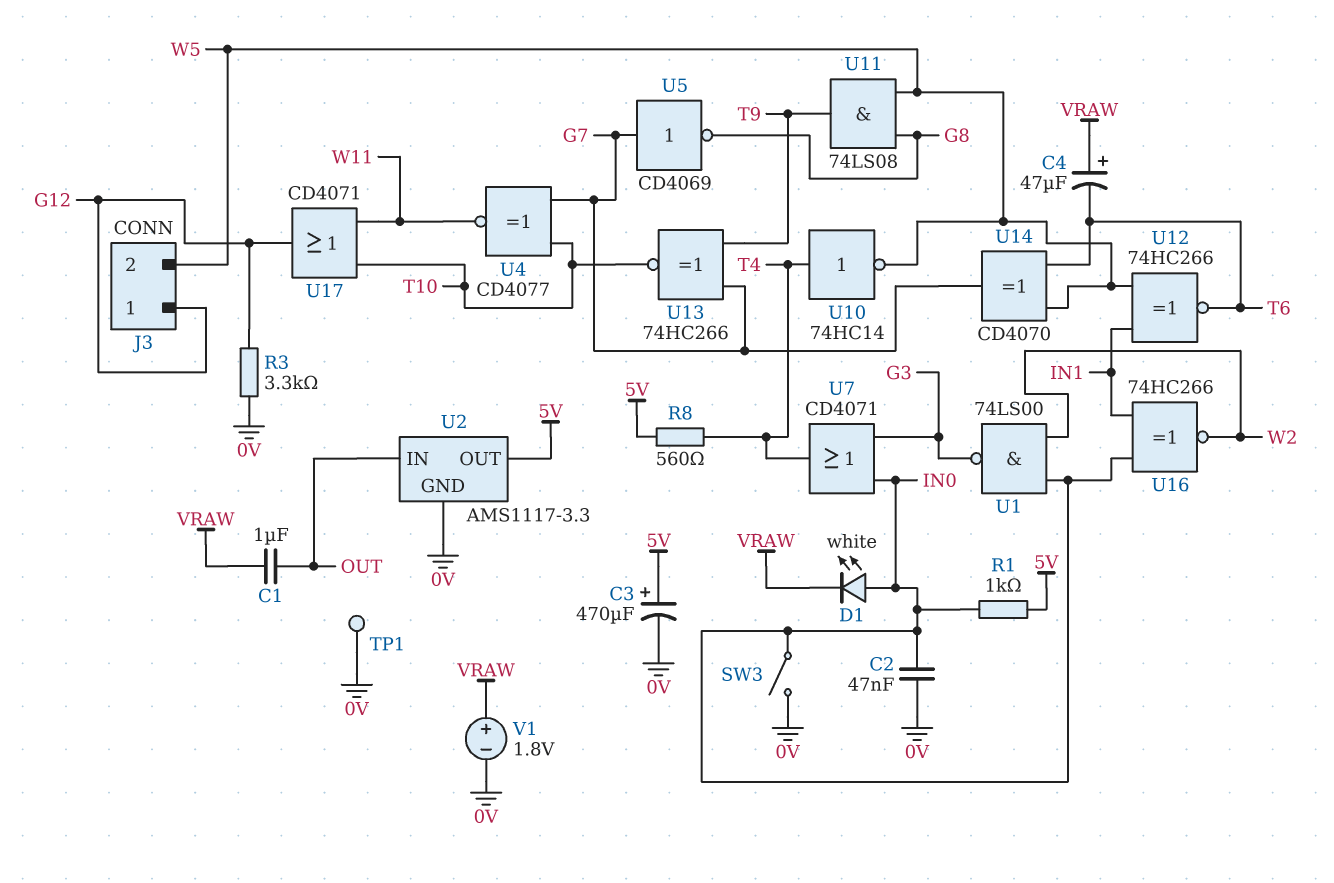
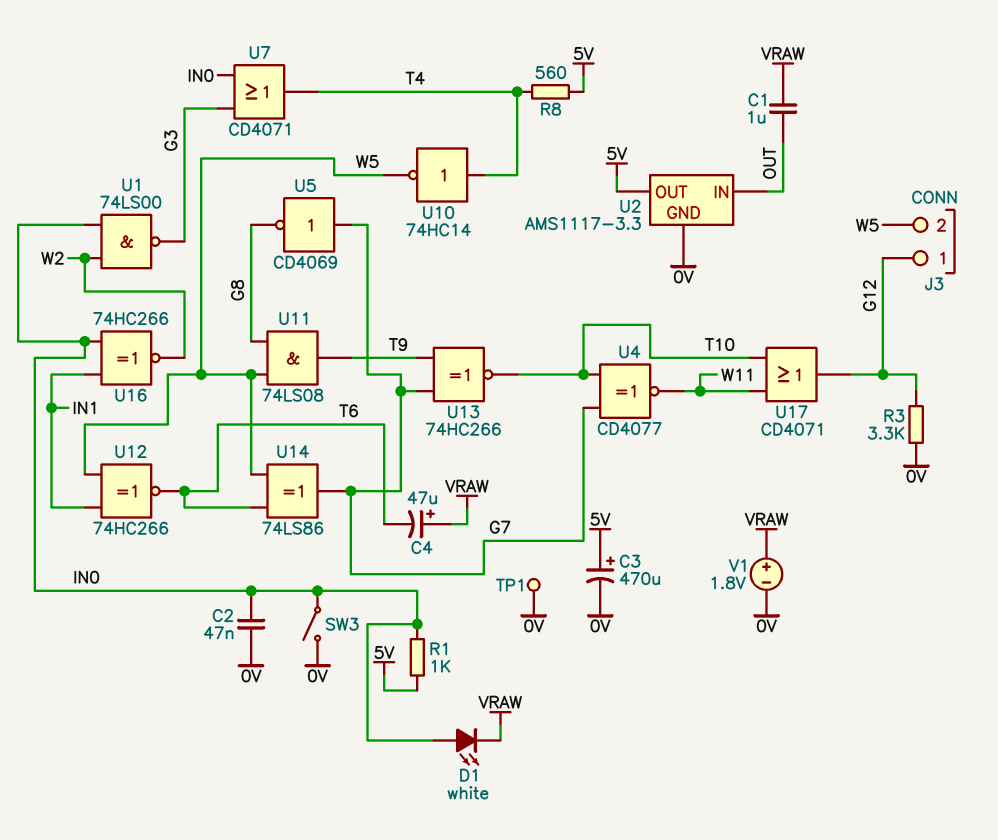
U14: XOR CD4070 (in T6, in W5, out G7) -> XOR 74LS86 (in T6, in W5, out G7)

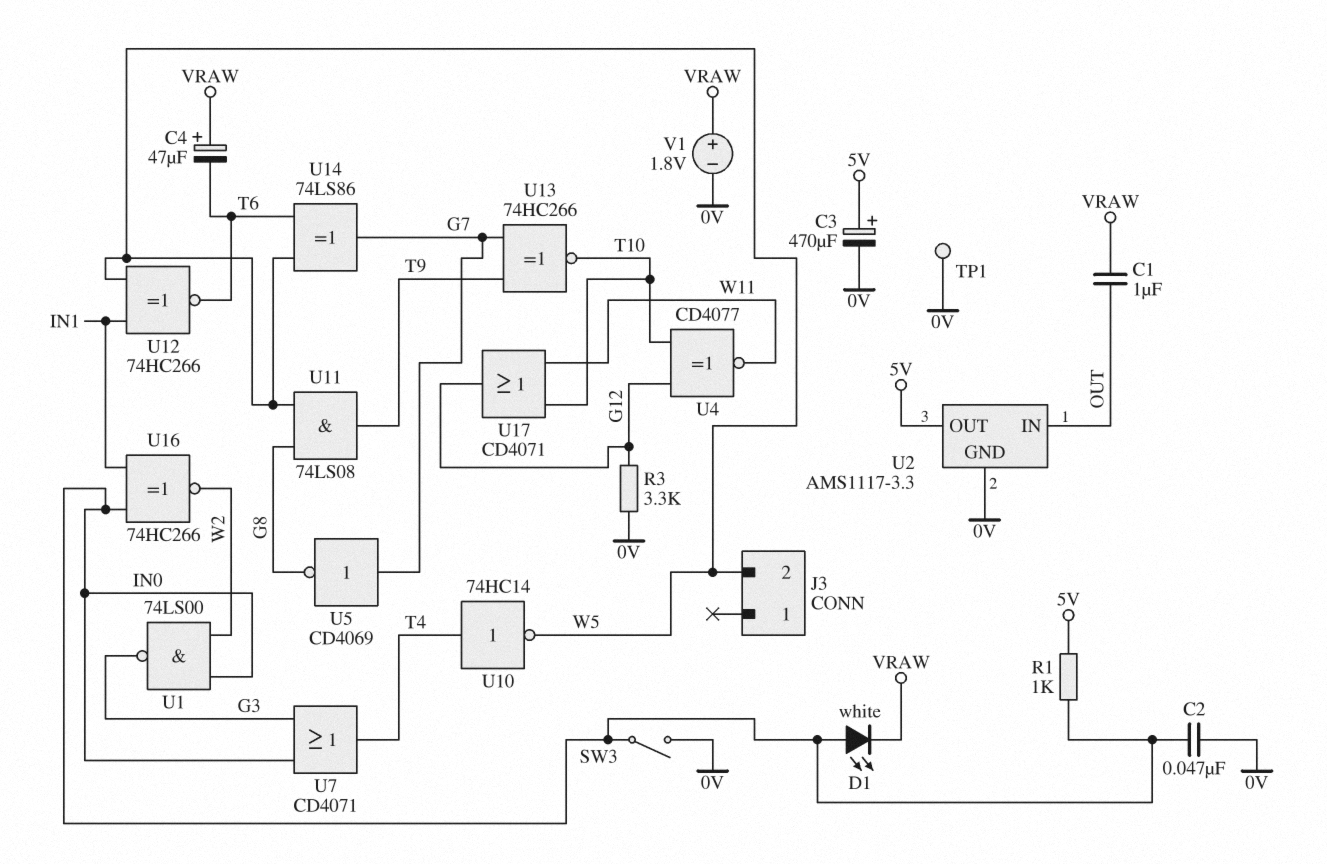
J3 pin 1: G12 -> none
R8: 560 (5V, T4) -> none
U4: XNOR CD4077 (in G7, in T10, out W11) -> XNOR CD4077 (in G12, in T10, out W11)

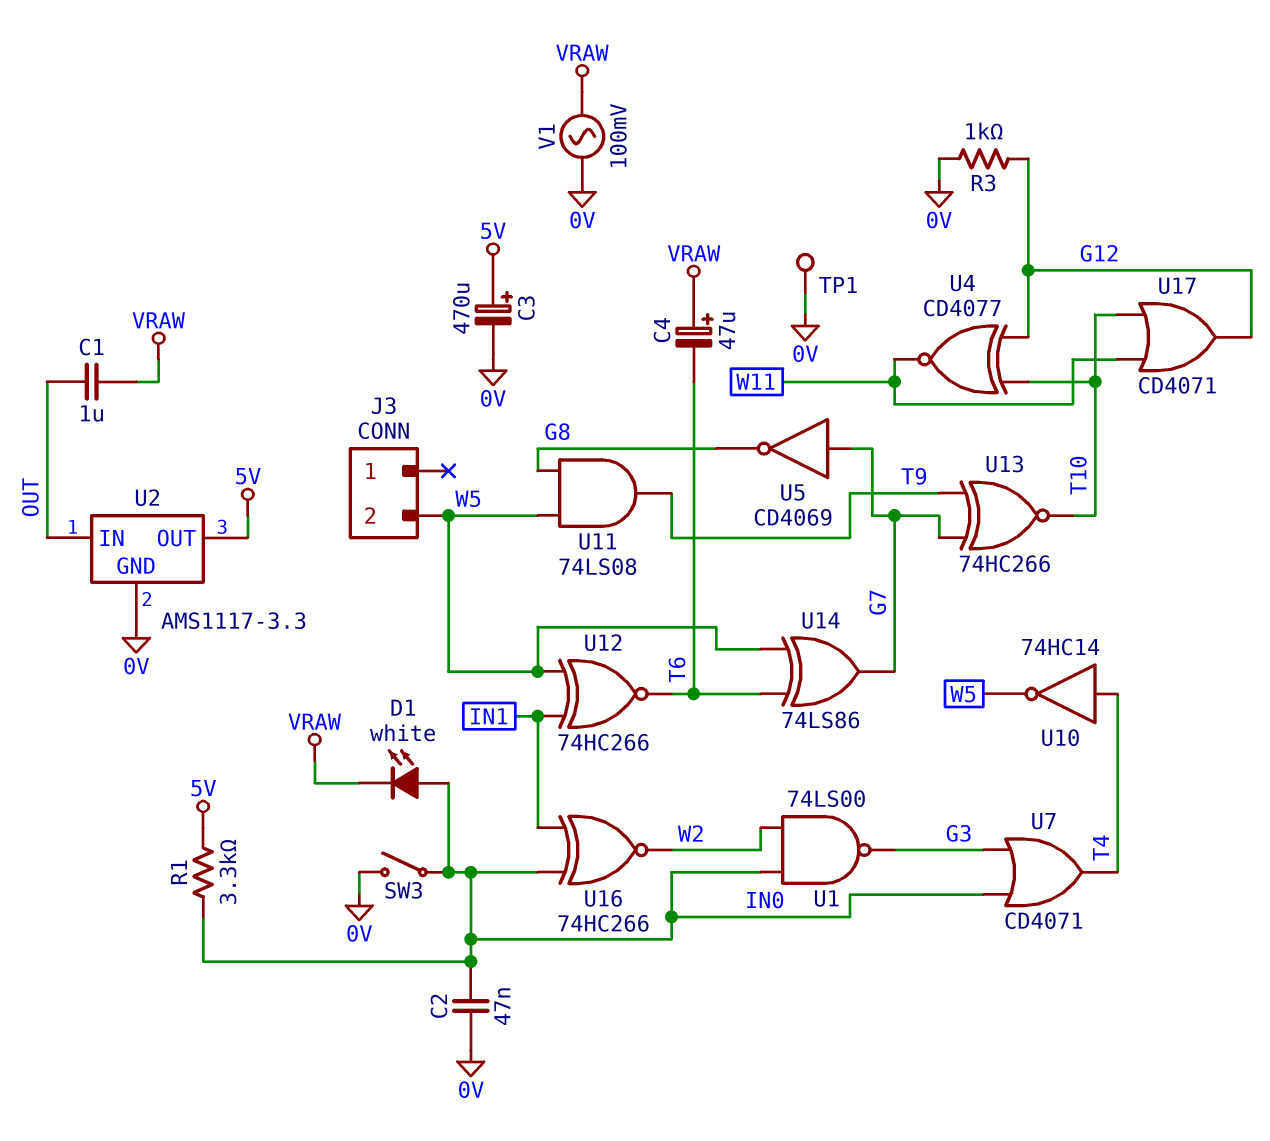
R1: 1k (5V, IN0) -> 3.3k (5V, IN0)
R3: 3.3k (0V, G12) -> 1k (0V, G12)
V1: 1.8V (plus VRAW, minus 0V) -> AC 100mV (0V, VRAW)

